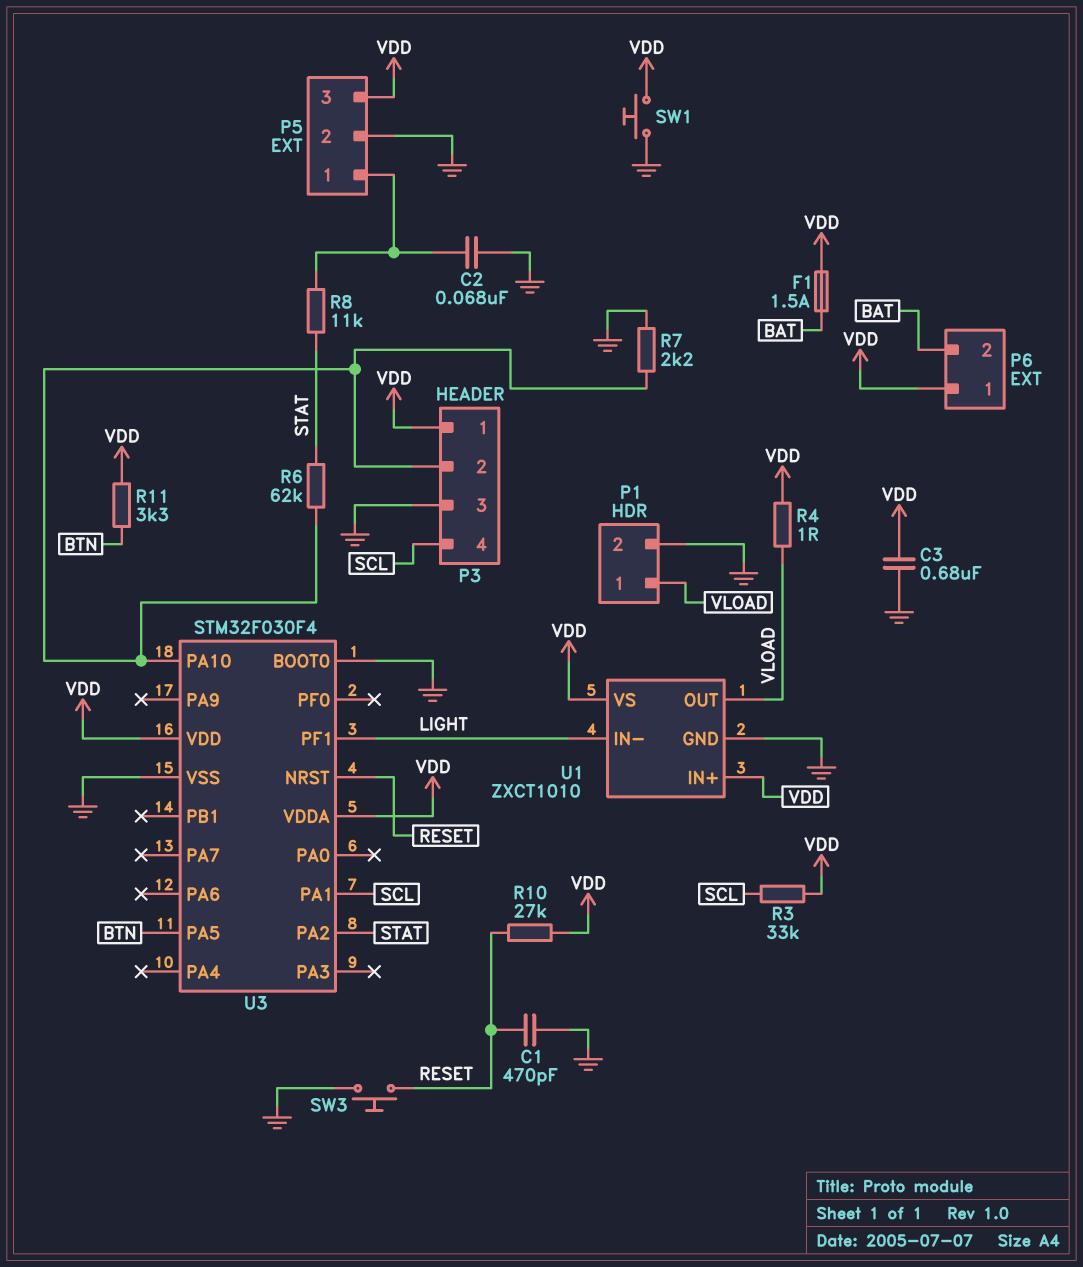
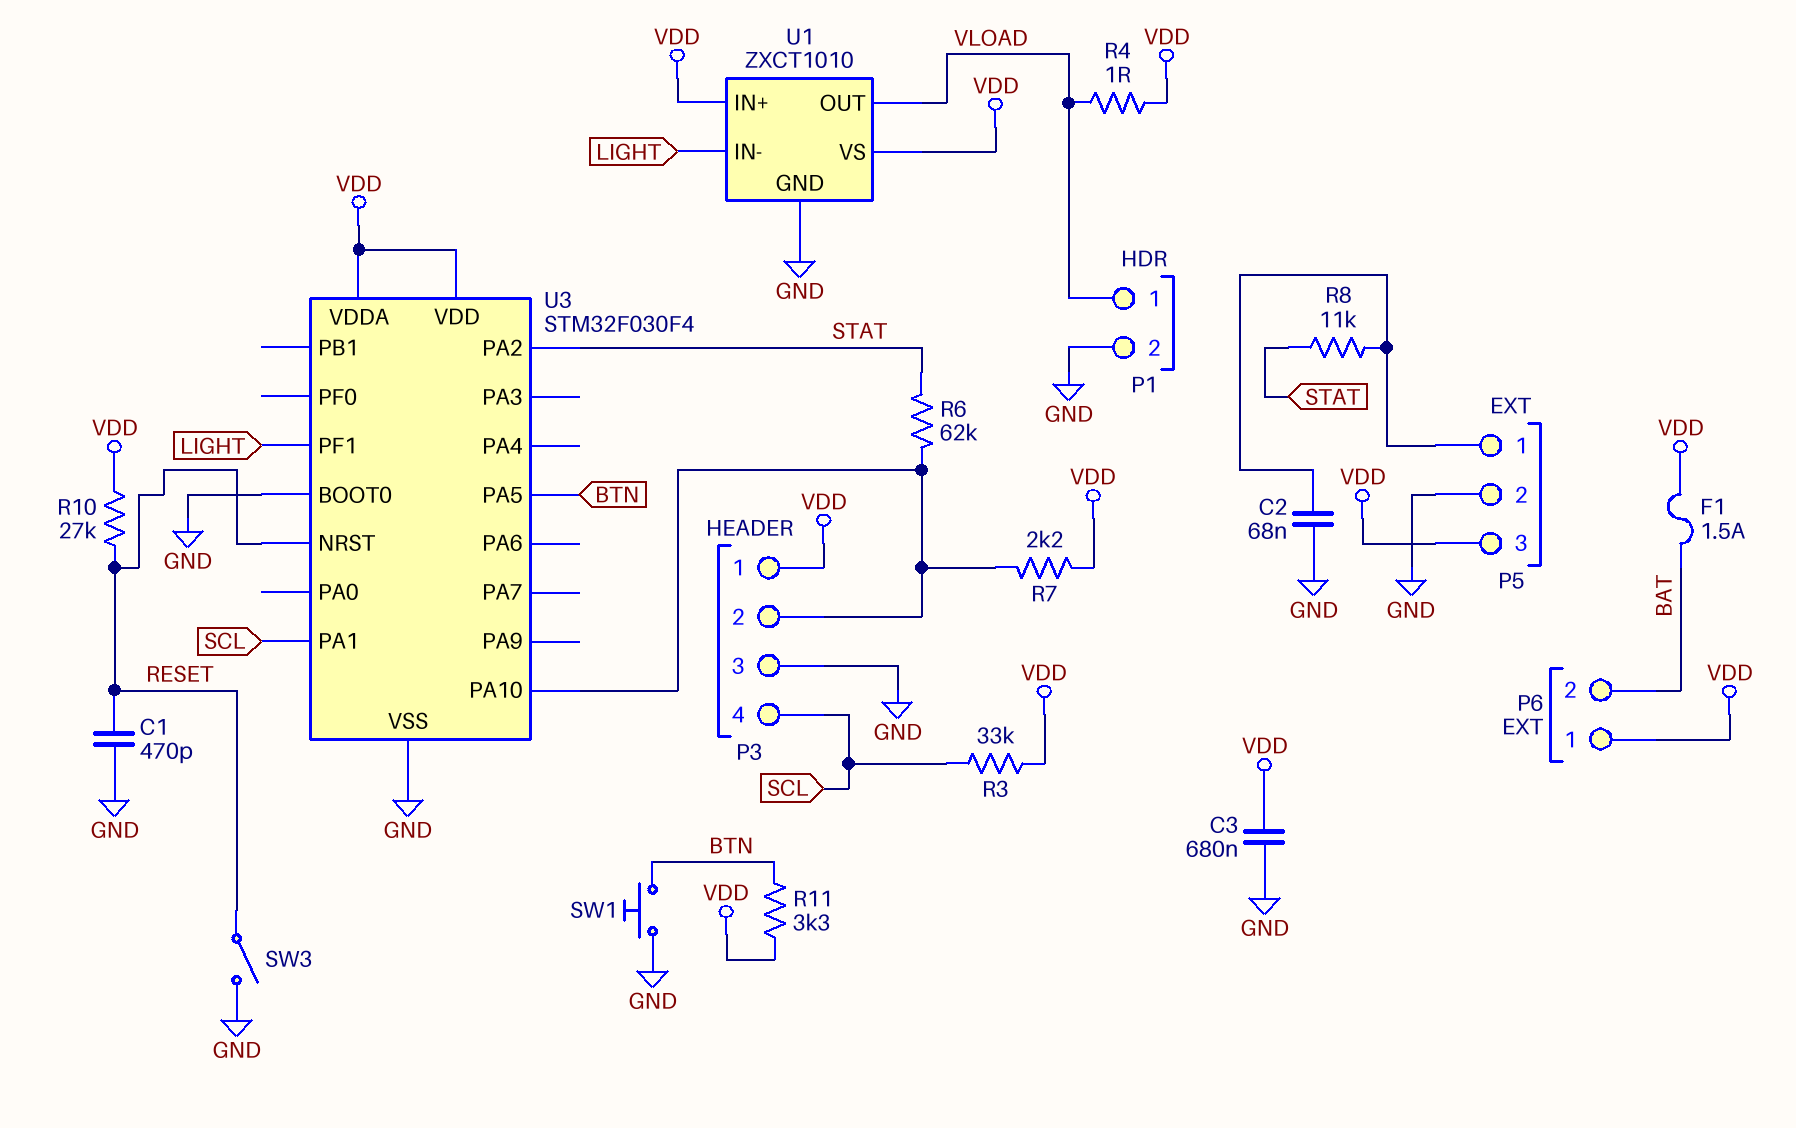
R7: 2.2k (GND, P3/2) -> 2.2k (P3/2, VDD)
SW1: button (GND, VDD) -> button (BTN, GND)
SW3: button (GND, RESET) -> switch (GND, RESET)

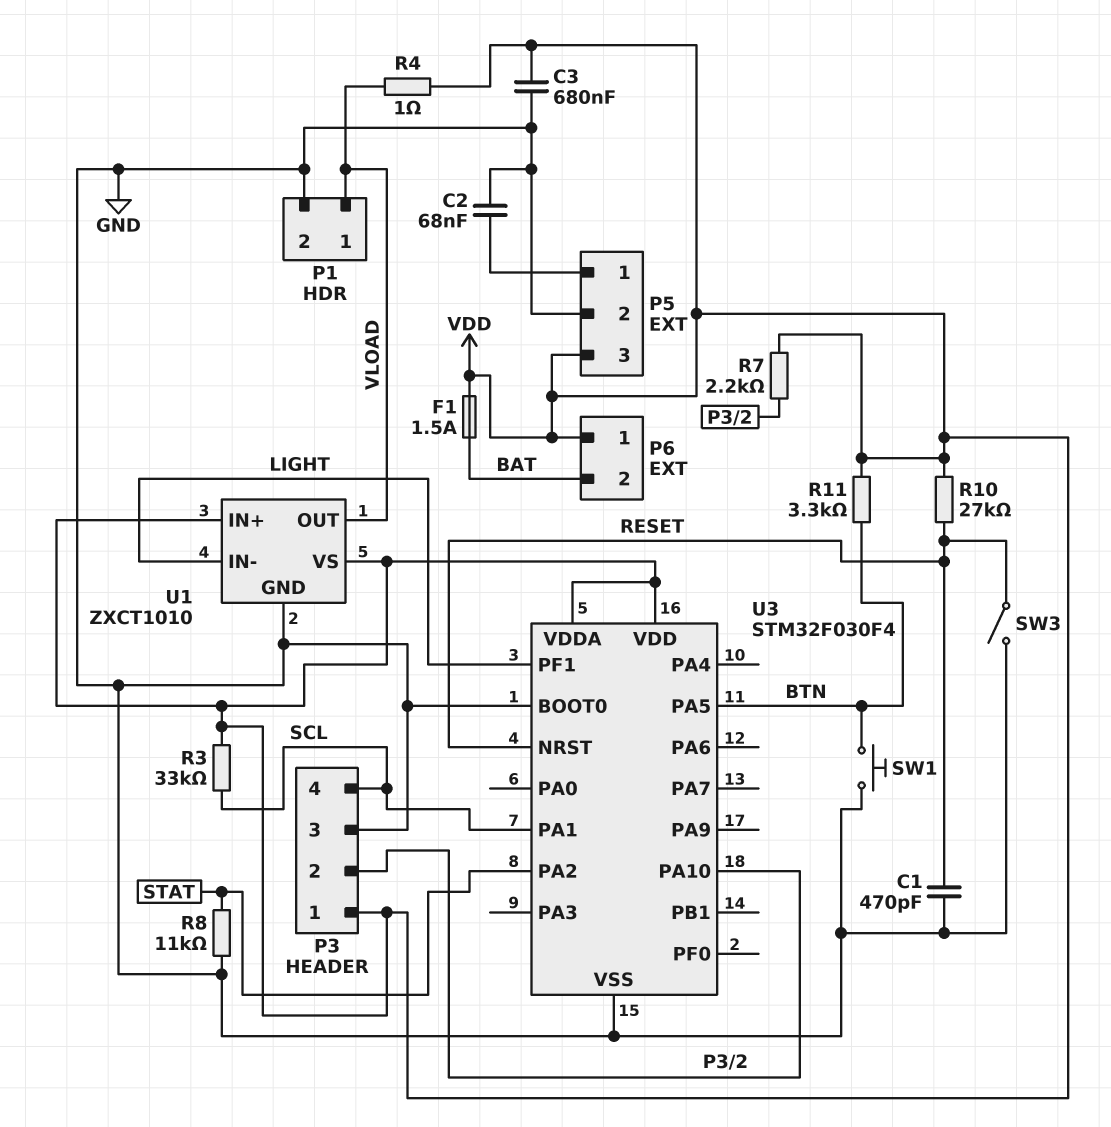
R6: 62k (P3/2, STAT) -> none
R8: 11k (P5/1, STAT) -> 11k (GND, STAT)

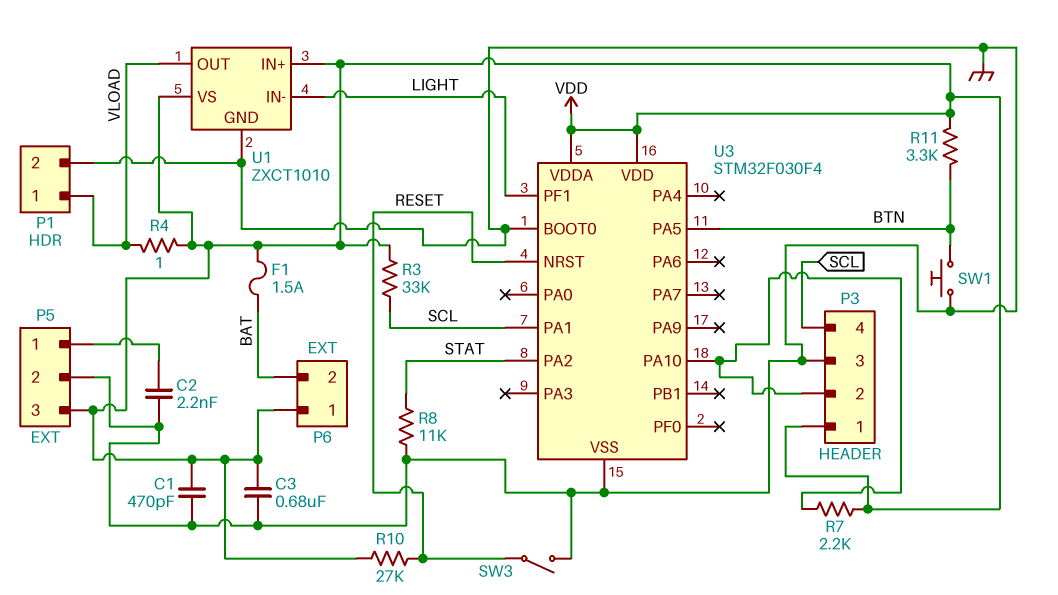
C1: 470pF (GND, RESET) -> 470pF (GND, VDD)
C2: 68nF (GND, P5/1) -> 2.2nF (GND, P5/1)

